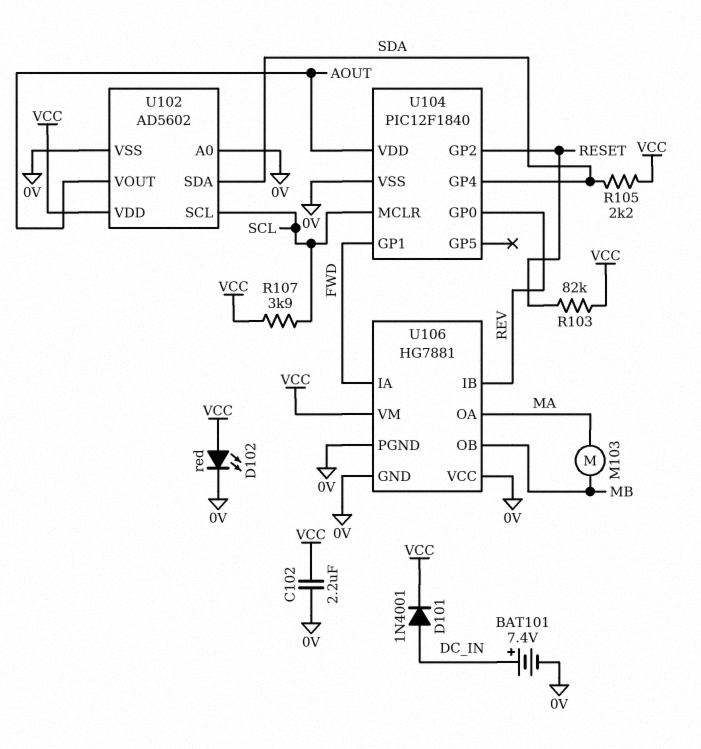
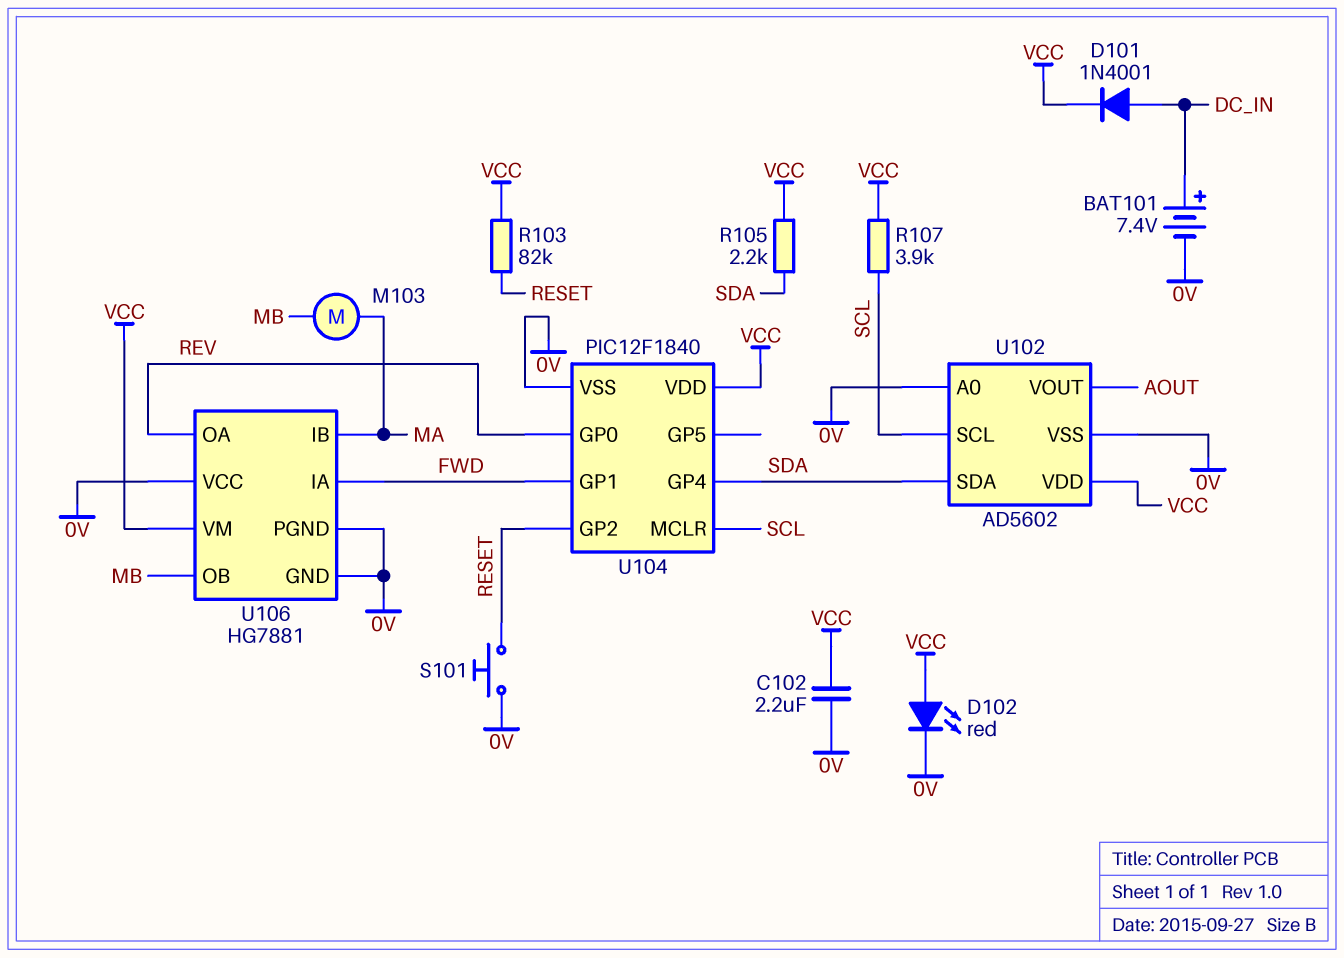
S101: none -> button (0V, RESET)
U104 pin VDD: AOUT -> VCC
U106 pin IB: REV -> MA
U106 pin OA: MA -> REV

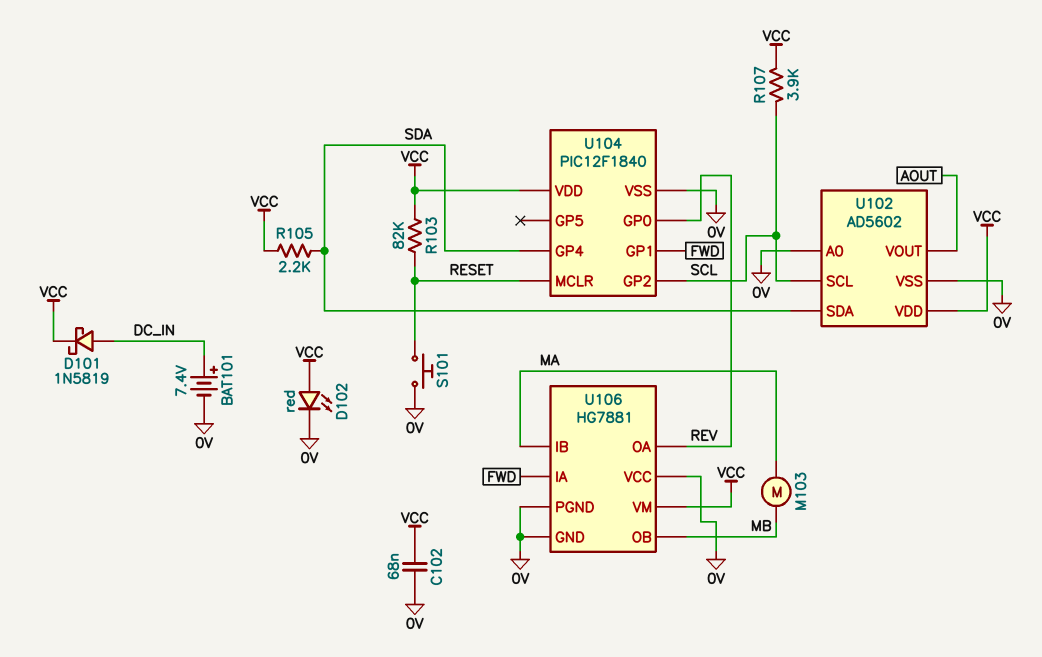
C102: 2.2uF (0V, VCC) -> 68nF (0V, VCC)
D101: diode 1N4001 (A DC_IN, K VCC) -> schottky 1N5819 (A DC_IN, K VCC)
U104 pin GP2: RESET -> SCL
U104 pin MCLR: SCL -> RESET

